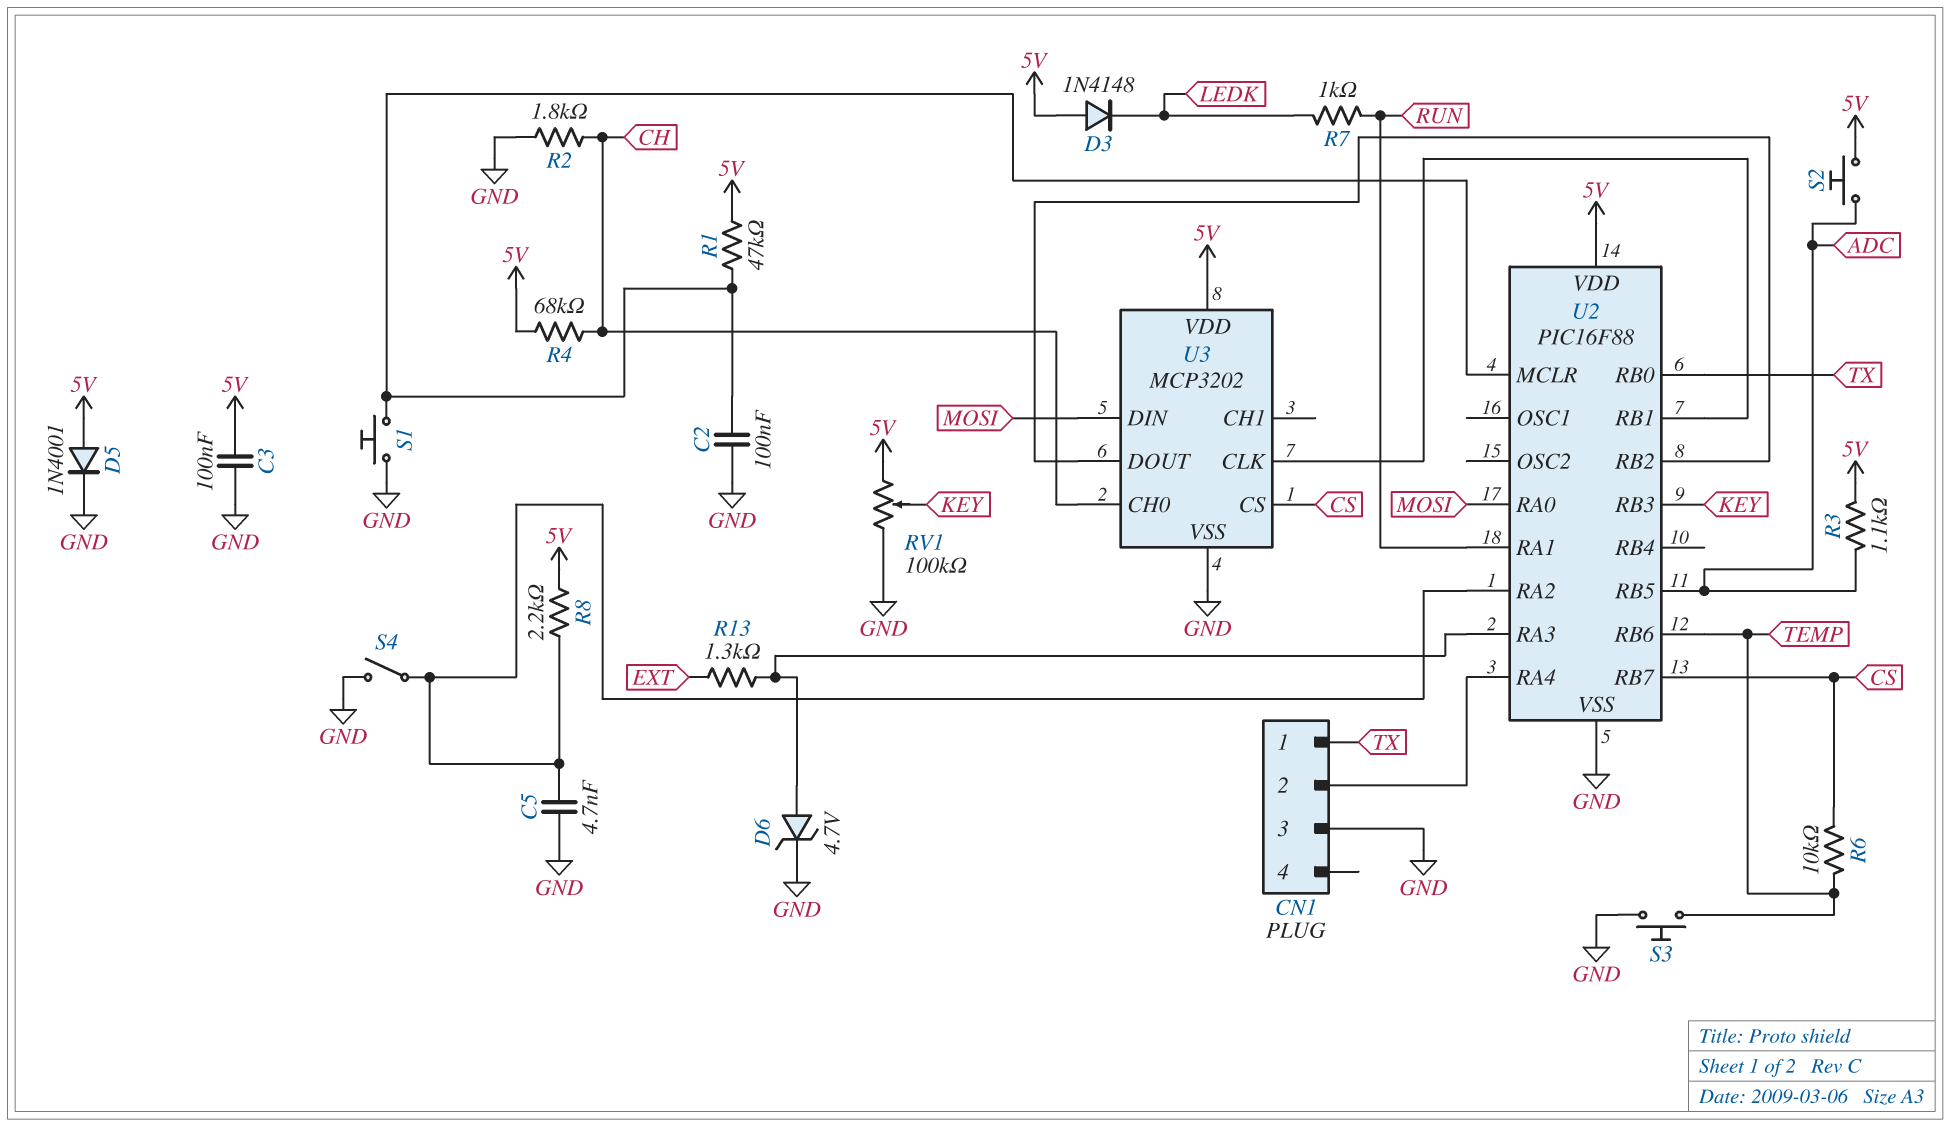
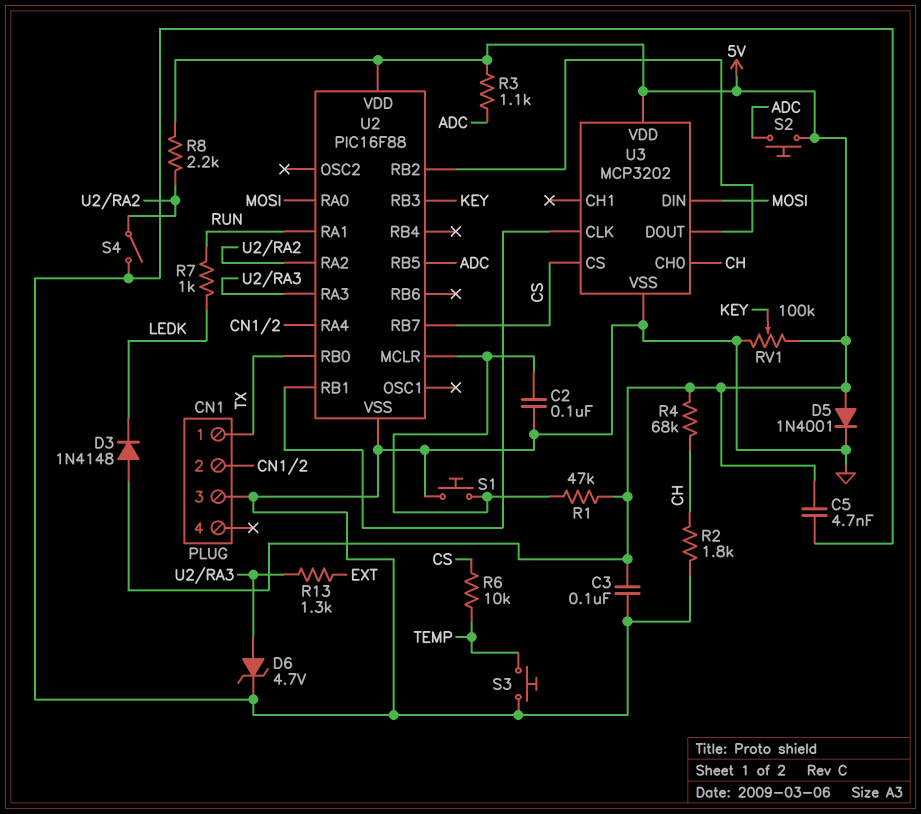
C5: 4.7nF (GND, U2/RA2) -> 4.7nF (5V, GND)
U2 pin RB6: TEMP -> none

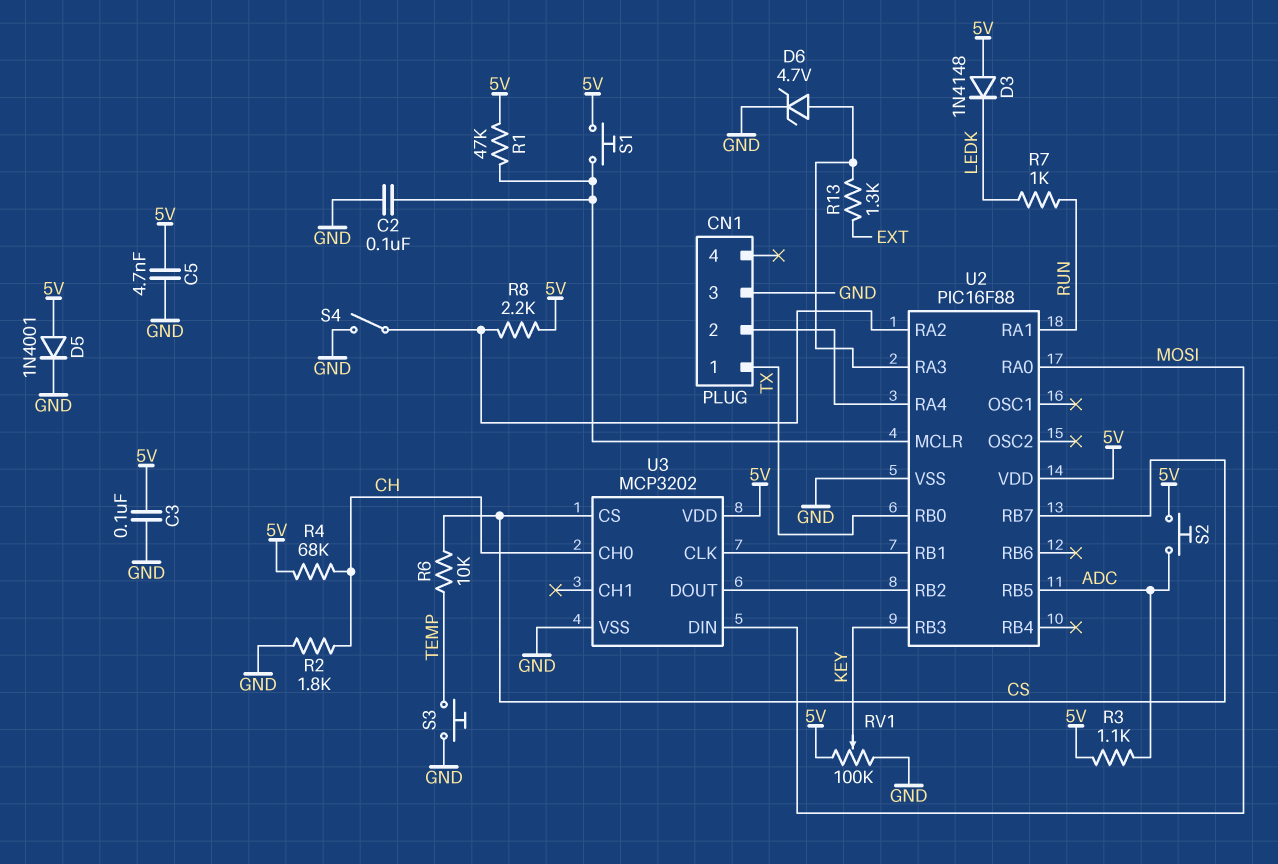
S1: button (GND, U2/MCLR) -> button (5V, U2/MCLR)

